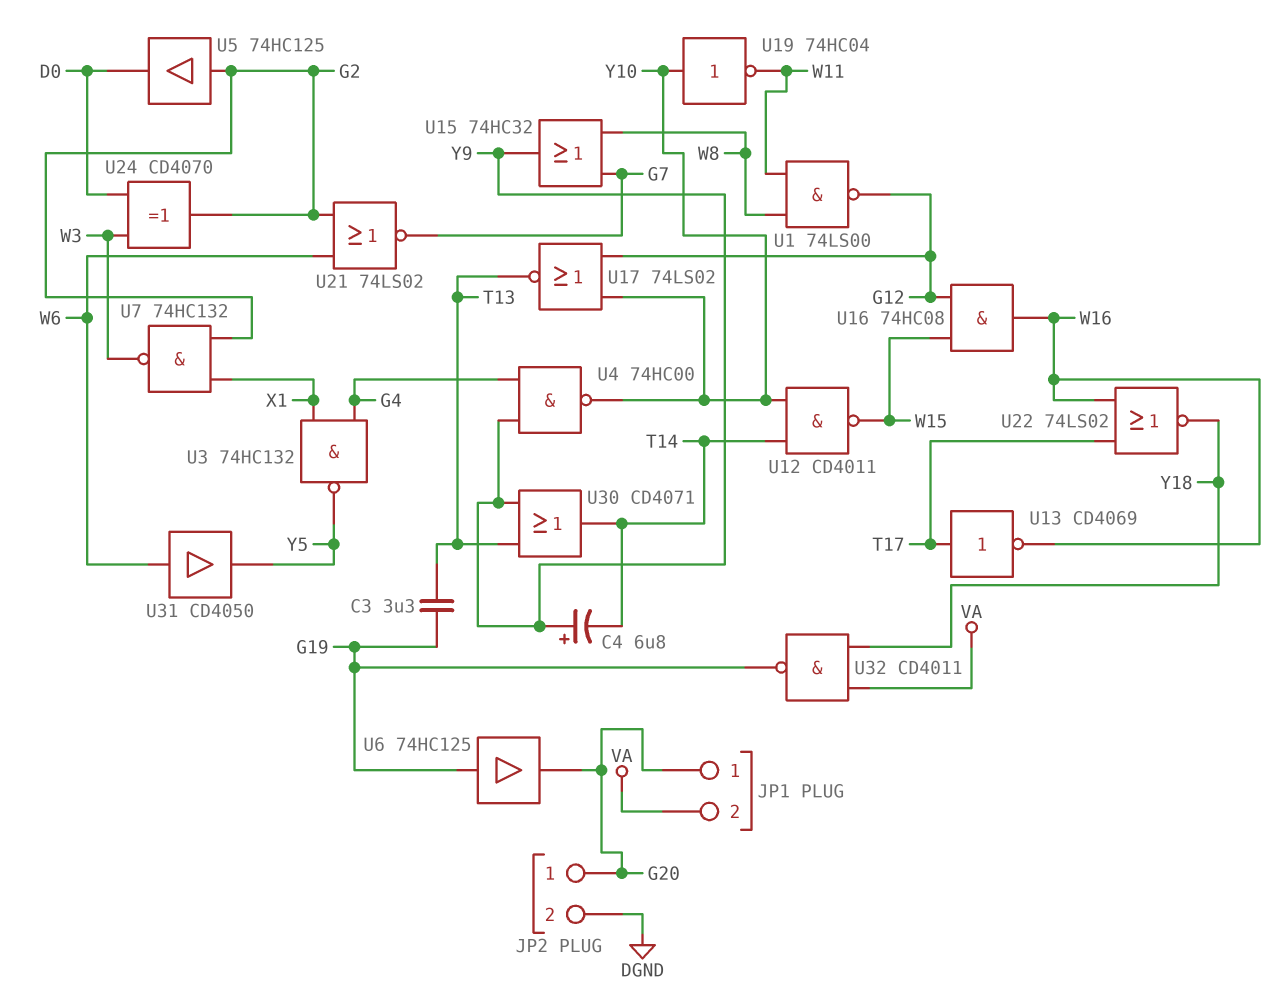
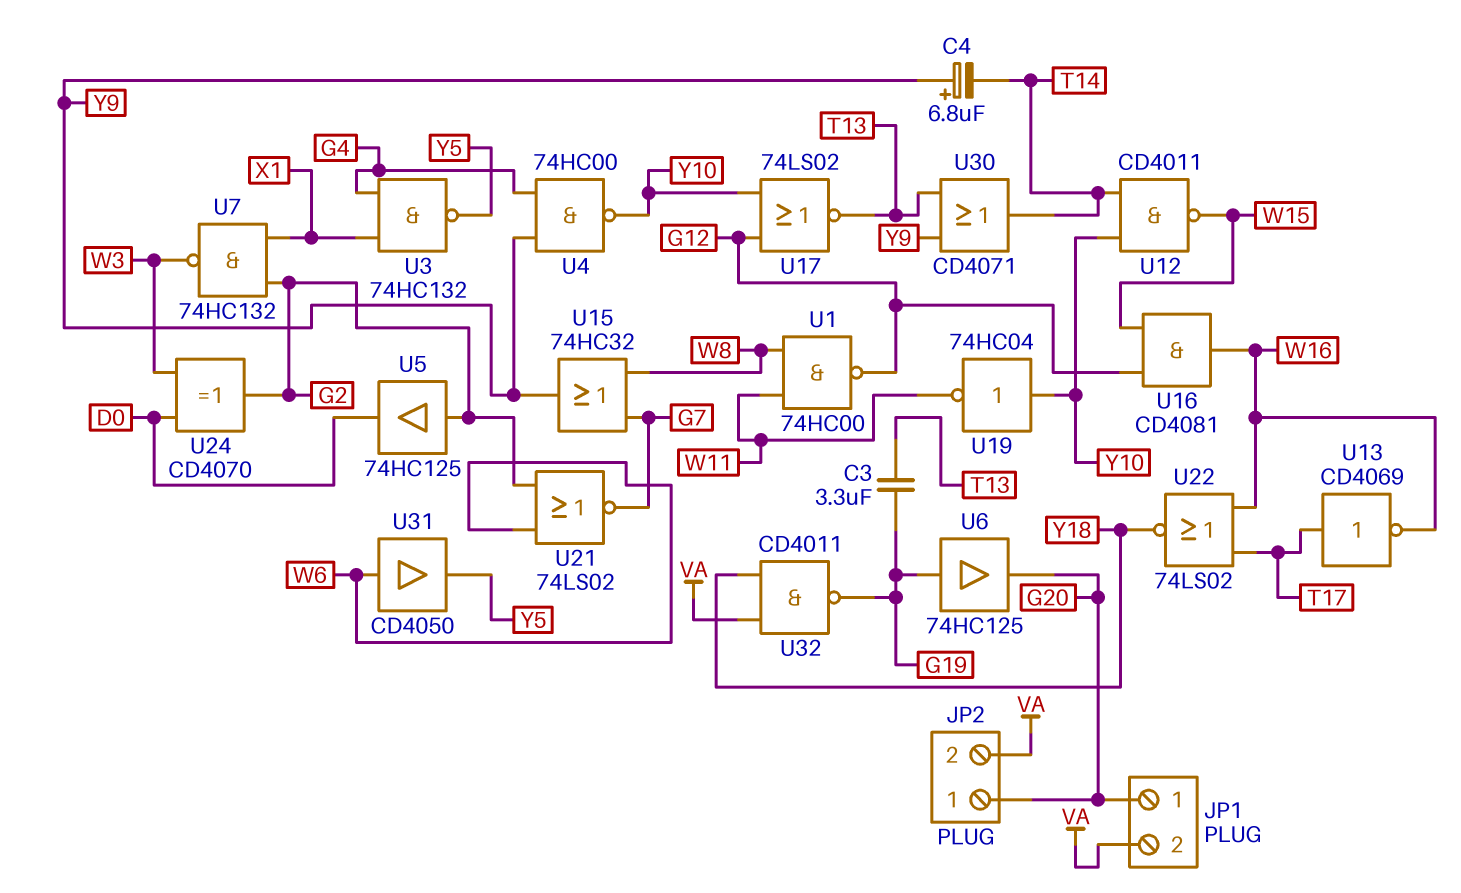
JP2 pin 2: DGND -> VA
U1: NAND 74LS00 (in W8, in W11, out G12) -> NAND 74HC00 (in W8, in W11, out G12)
U16: AND 74HC08 (in G12, in W15, out W16) -> AND CD4081 (in G12, in W15, out W16)

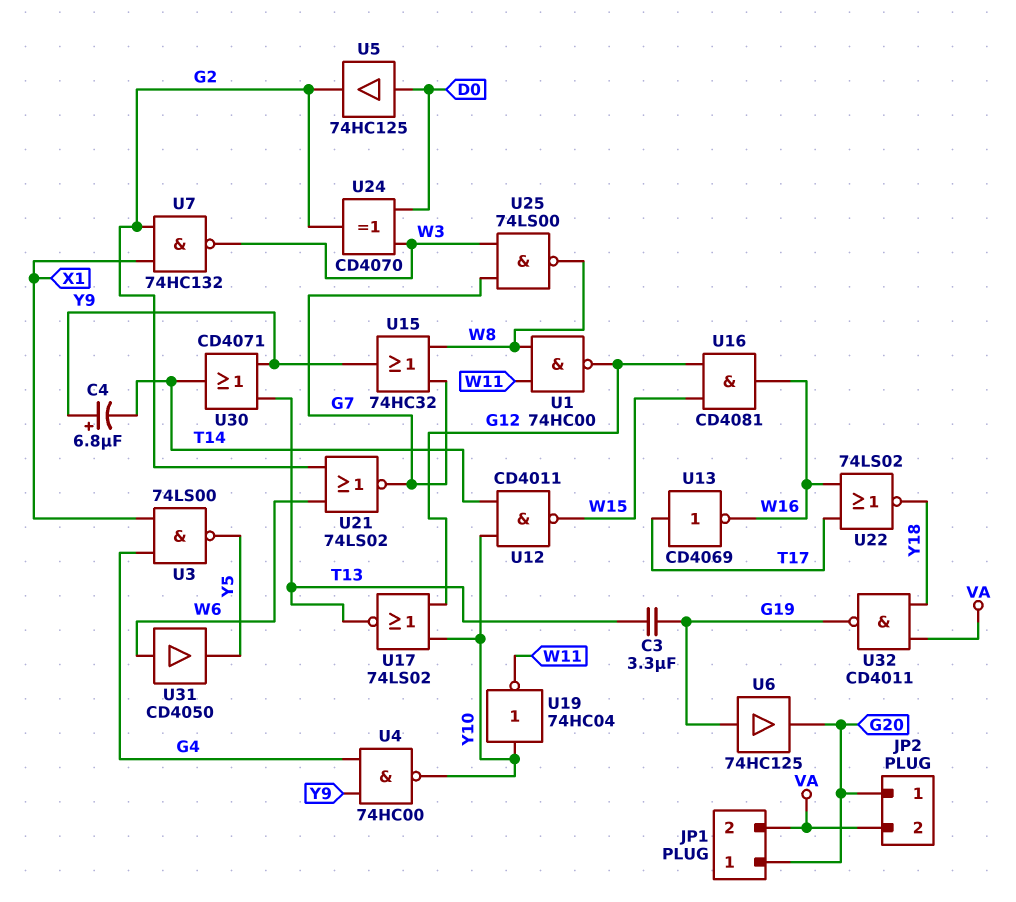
U3: NAND 74HC132 (in G4, in X1, out Y5) -> NAND 74LS00 (in G4, in X1, out Y5)
U5: buffer 74HC125 (in G2, out D0) -> buffer 74HC125 (in D0, out G2)
U25: none -> NAND 74LS00 (in G7, in W3, out W8)

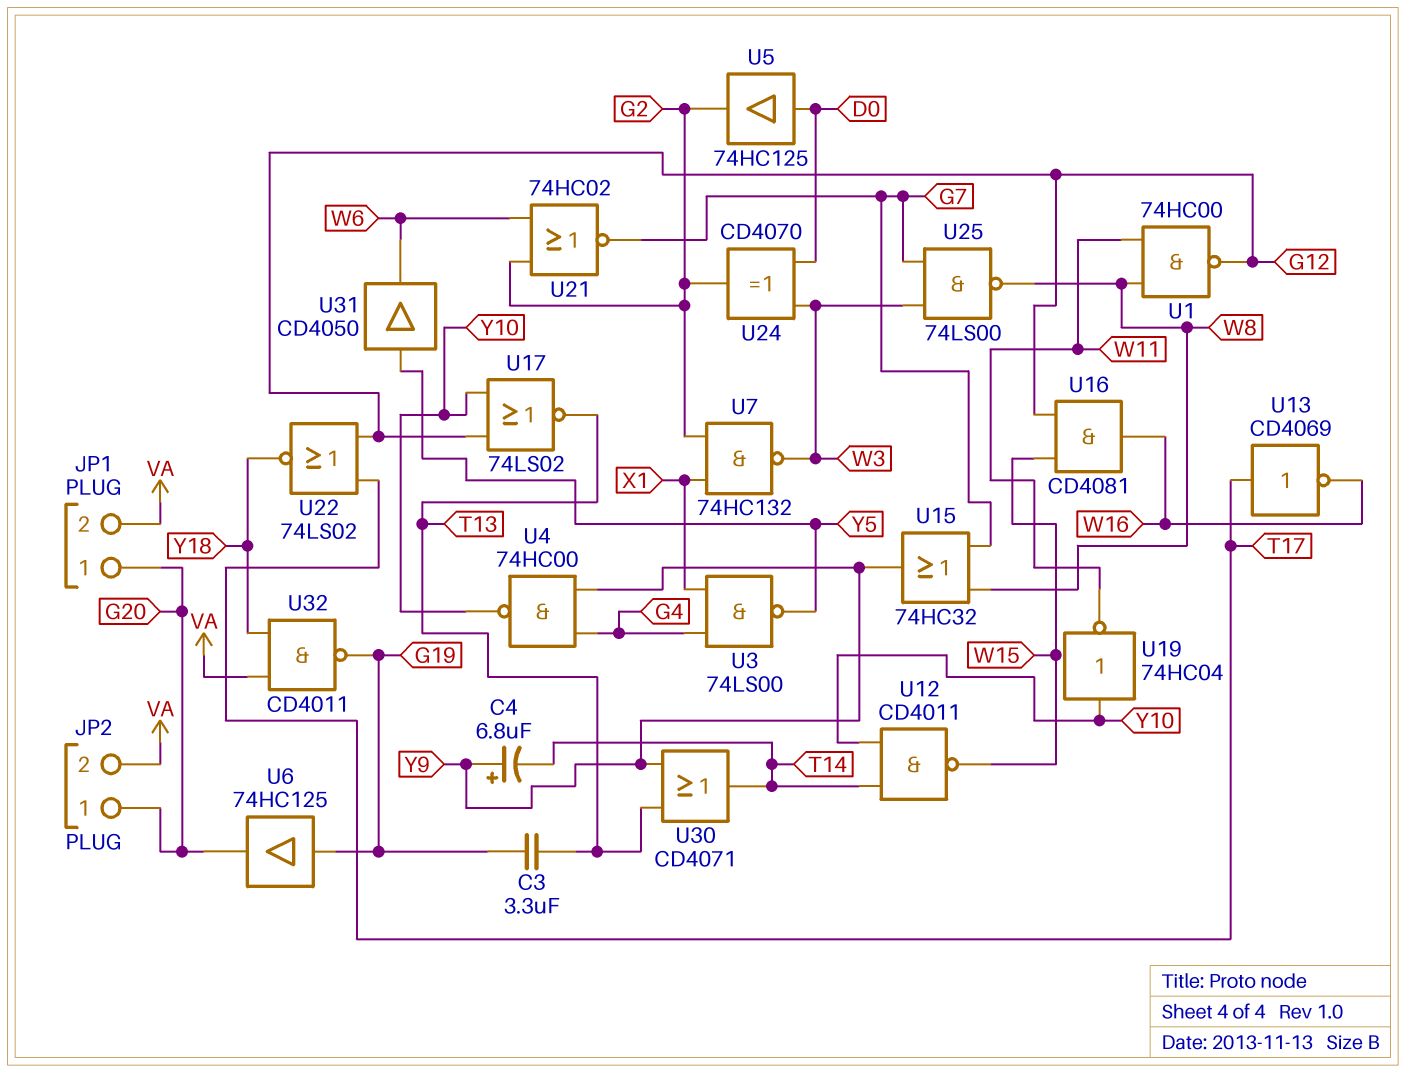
U21: NOR 74LS02 (in G2, in W6, out G7) -> NOR 74HC02 (in G2, in W6, out G7)
U22: NOR 74LS02 (in T17, in W16, out Y18) -> NOR 74LS02 (in G12, in T17, out Y18)
U31: buffer CD4050 (in W6, out Y5) -> buffer CD4050 (in Y5, out W6)

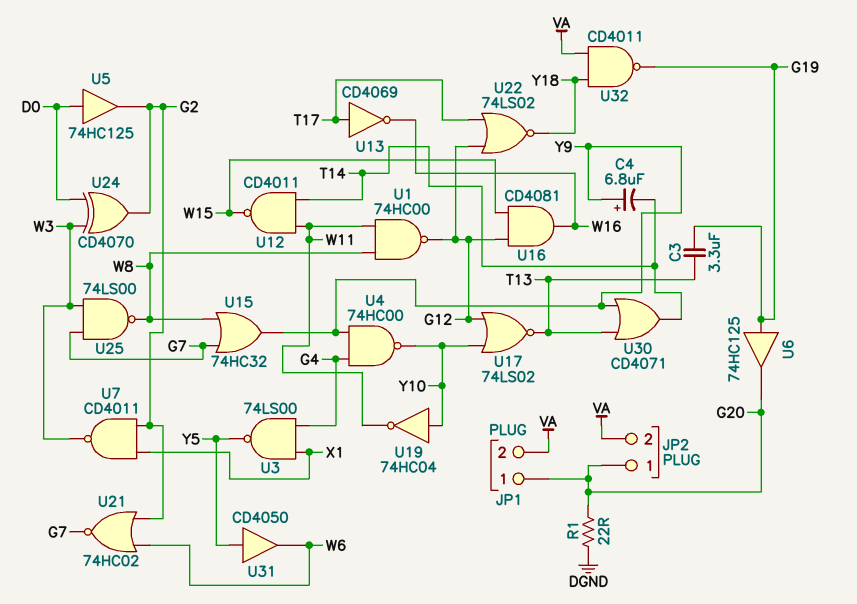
R1: none -> 22 (DGND, G20)
U7: NAND 74HC132 (in G2, in X1, out W3) -> NAND CD4011 (in G2, in X1, out W3)
U12: NAND CD4011 (in T14, in Y10, out W15) -> NAND CD4011 (in T14, in W11, out W15)

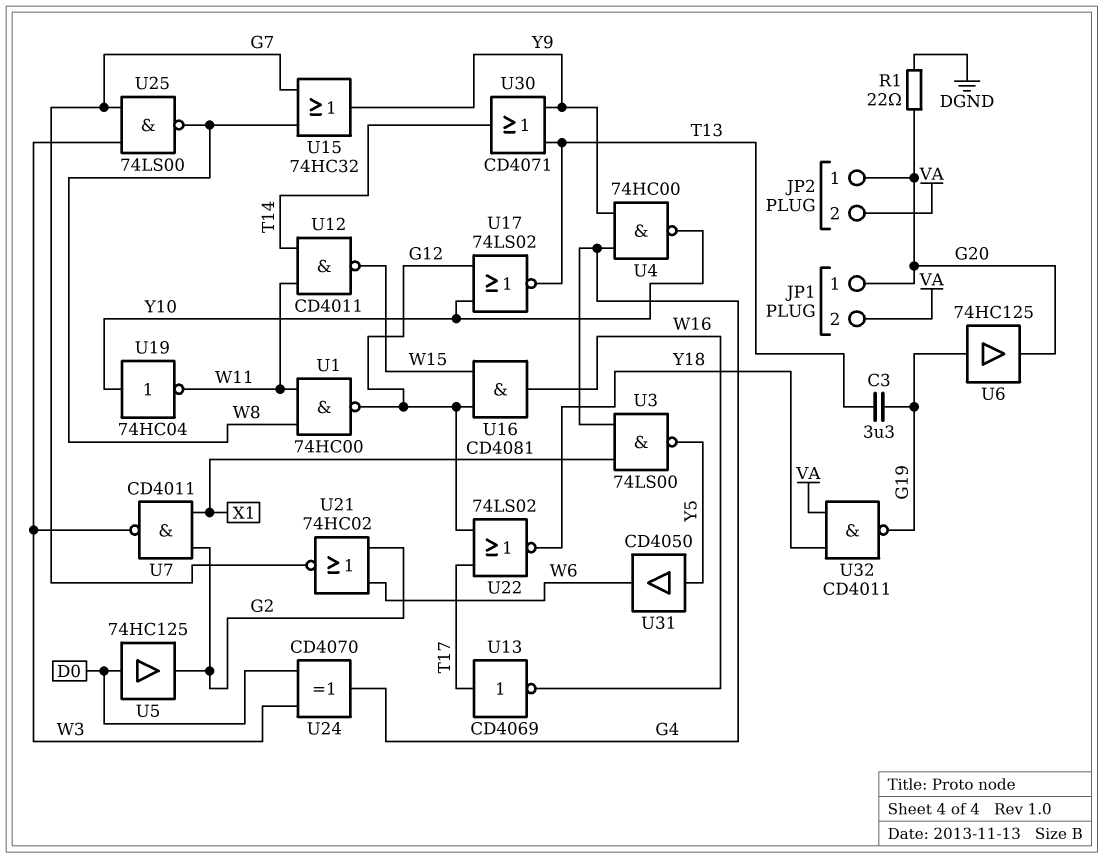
C4: 6.8uF (plus Y9, minus T14) -> none
U24: XOR CD4070 (in D0, in W3, out G2) -> XOR CD4070 (in D0, in W3, out G4)

